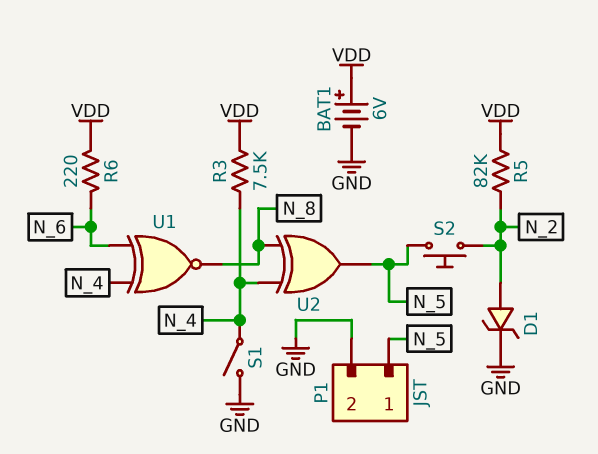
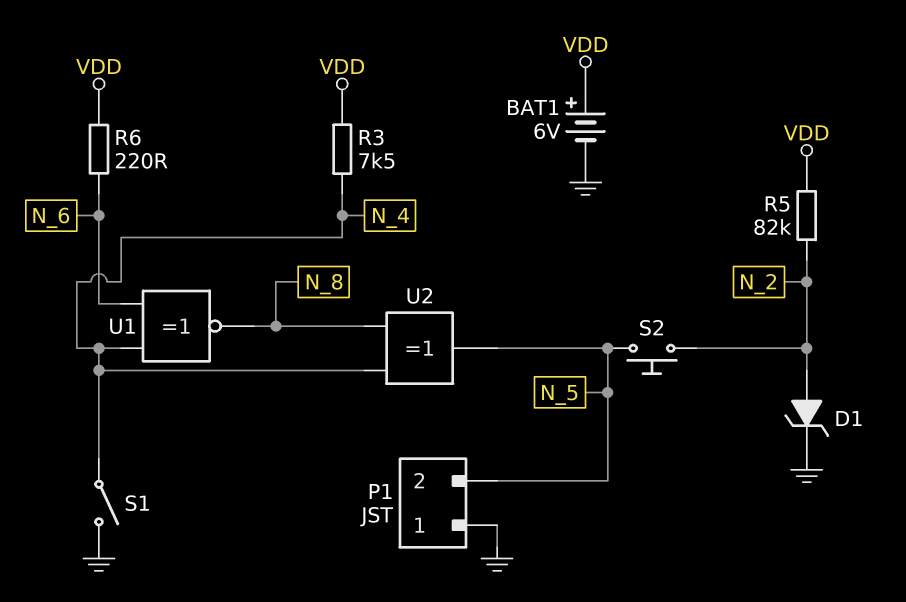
P1 pin 1: N_5 -> GND
P1 pin 2: GND -> N_5

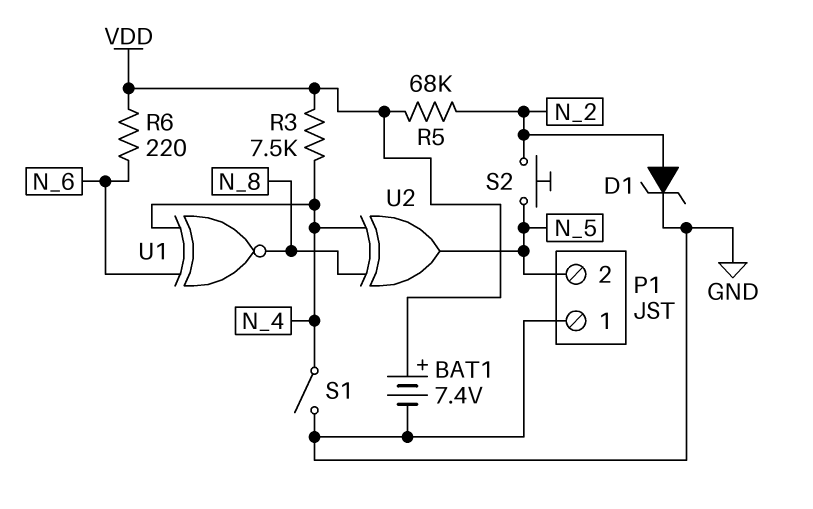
BAT1: 6V (plus VDD, minus GND) -> 7.4V (plus VDD, minus GND)
R5: 82k (N_2, VDD) -> 68k (N_2, VDD)

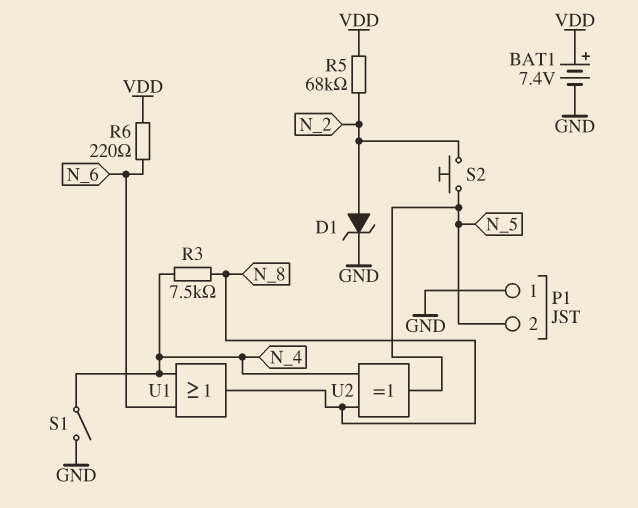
R3: 7.5k (N_4, VDD) -> 7.5k (N_4, N_8)
U1: XNOR (in N_4, in N_6, out N_8) -> OR (in N_4, in N_6, out N_8)

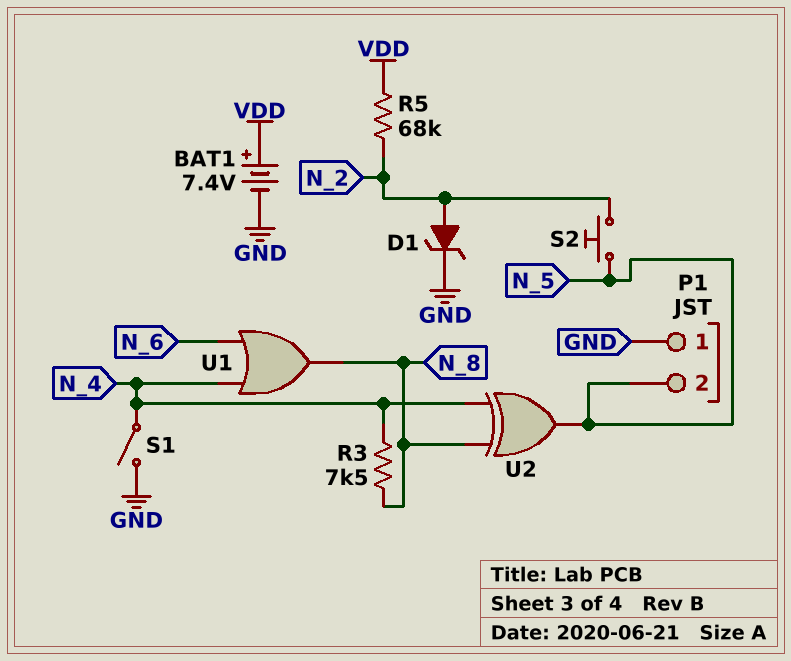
R6: 220 (N_6, VDD) -> none

